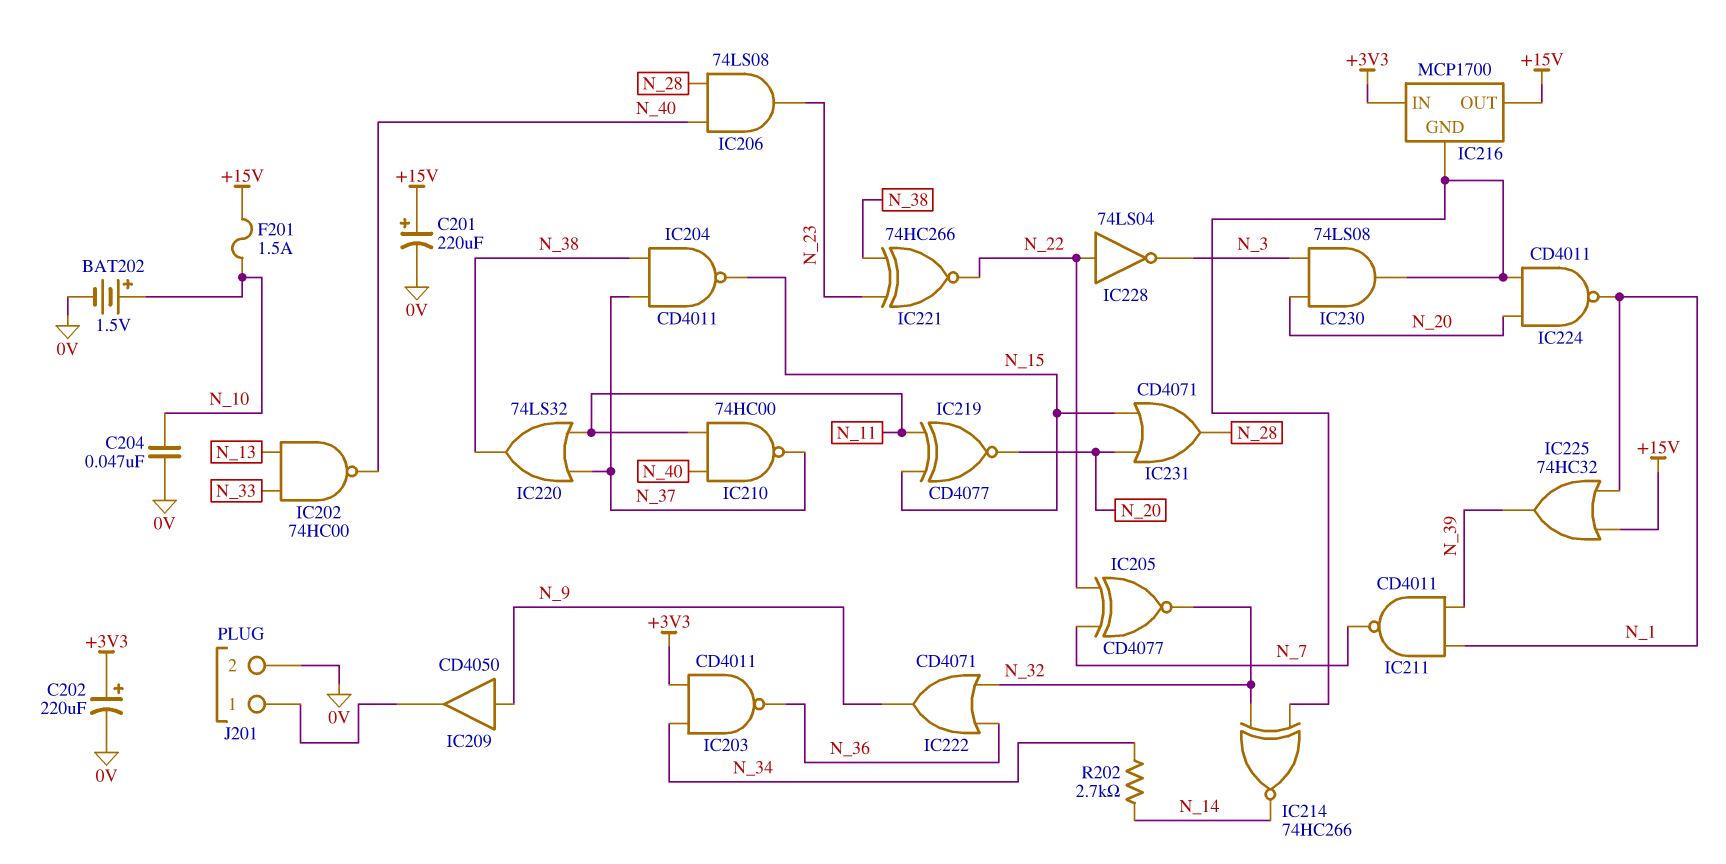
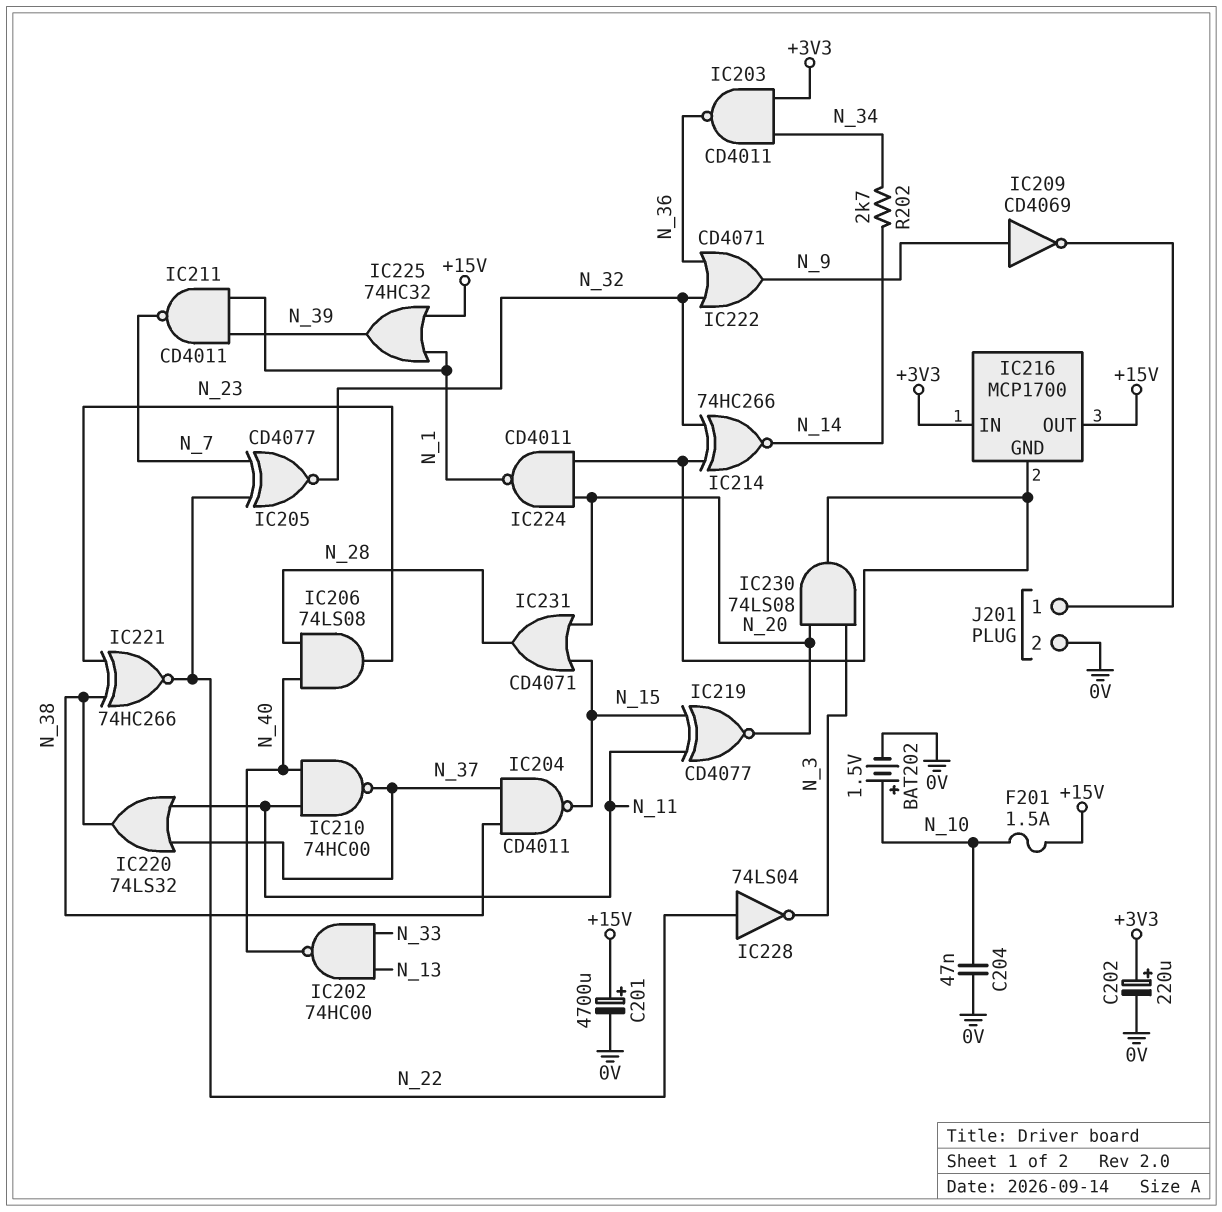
C201: 220uF (plus +15V, minus 0V) -> 4700uF (plus +15V, minus 0V)
IC209: buffer CD4050 (in N_9, out J201/1) -> NOT CD4069 (in N_9, out J201/1)

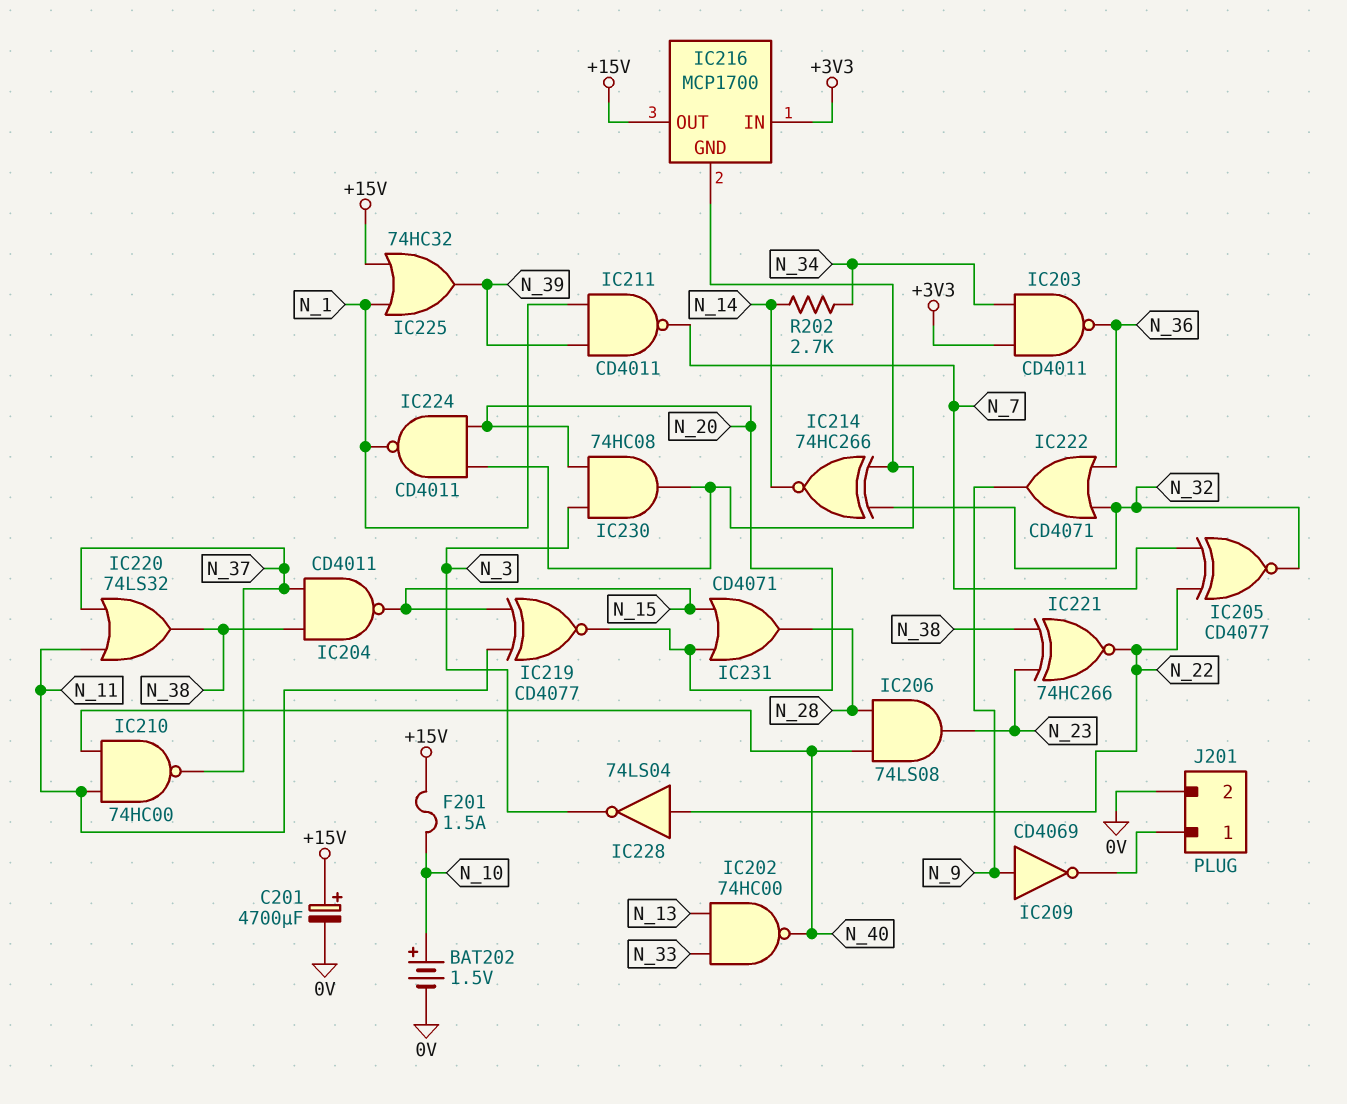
C202: 220uF (plus +3V3, minus 0V) -> none
C204: 47nF (0V, N_10) -> none
IC230: AND 74LS08 (in N_3, in N_20, out IC216/GND) -> AND 74HC08 (in N_3, in N_20, out IC216/GND)

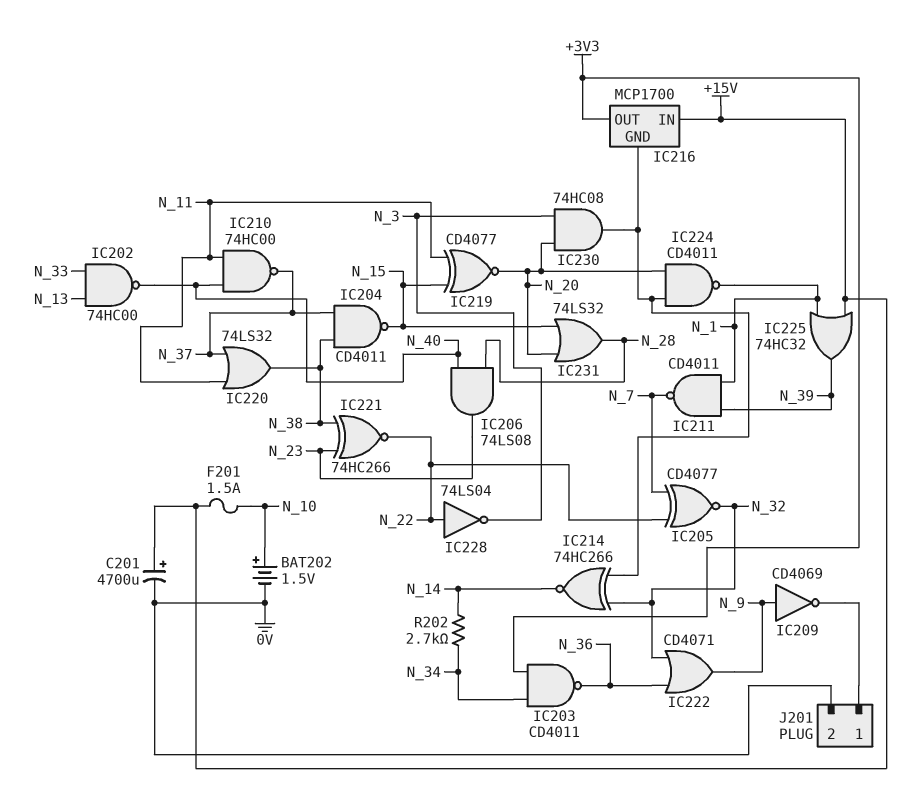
IC216 pin IN: +3V3 -> +15V
IC216 pin OUT: +15V -> +3V3
IC231: OR CD4071 (in N_15, in N_20, out N_28) -> OR 74LS32 (in N_15, in N_20, out N_28)

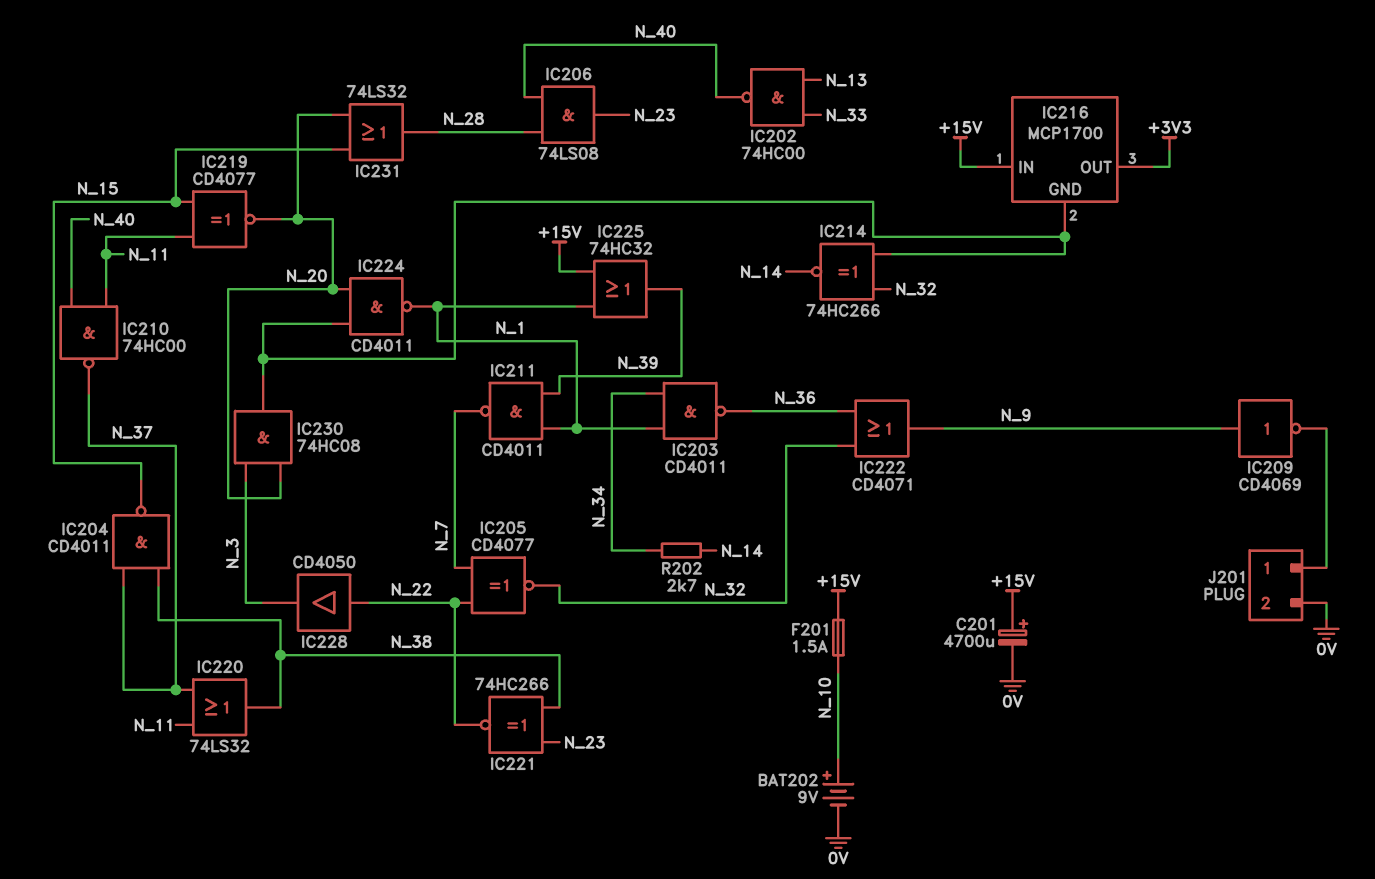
BAT202: 1.5V (plus N_10, minus 0V) -> 9V (plus N_10, minus 0V)
IC203: NAND CD4011 (in +3V3, in N_34, out N_36) -> NAND CD4011 (in N_1, in N_34, out N_36)
IC228: NOT 74LS04 (in N_22, out N_3) -> buffer CD4050 (in N_22, out N_3)

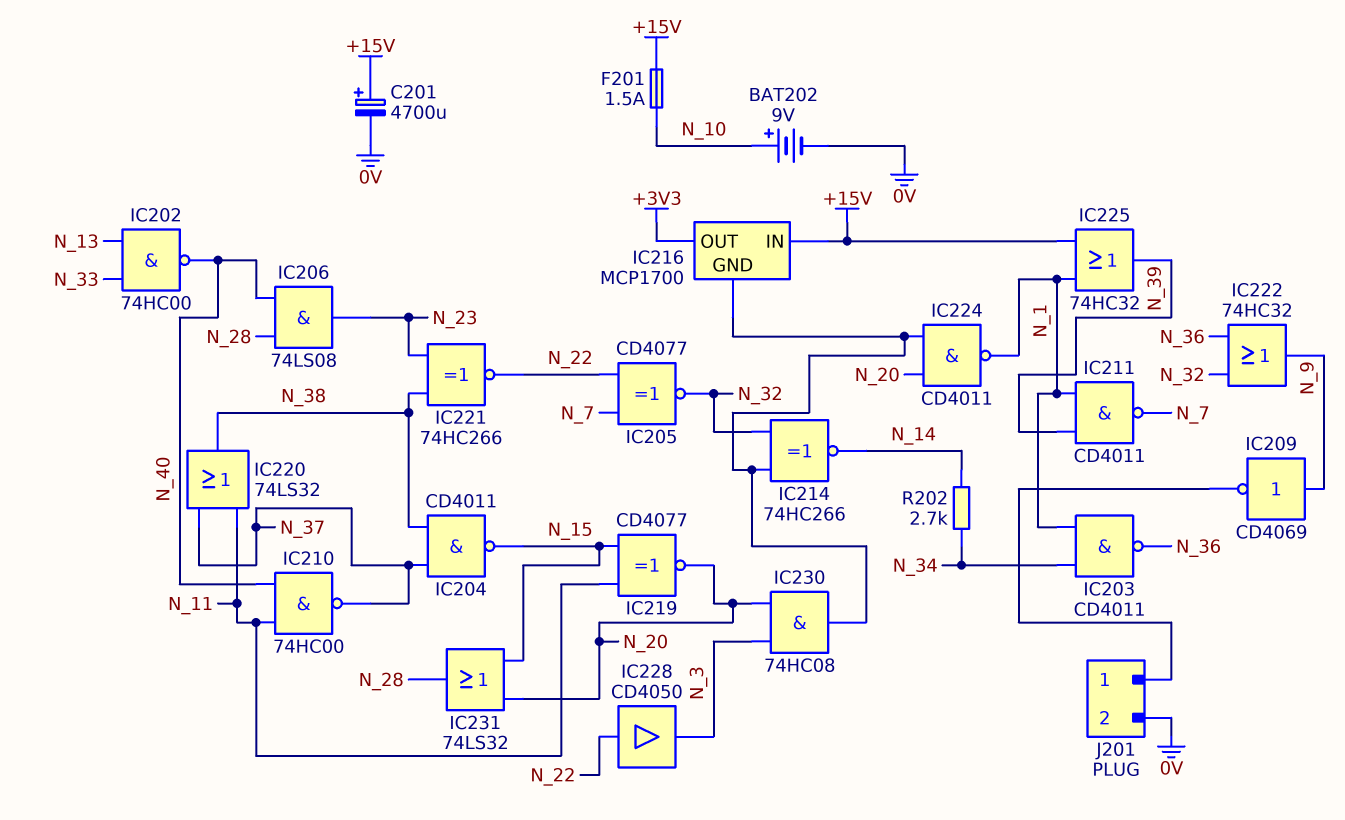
IC222: OR CD4071 (in N_32, in N_36, out N_9) -> OR 74HC32 (in N_32, in N_36, out N_9)

